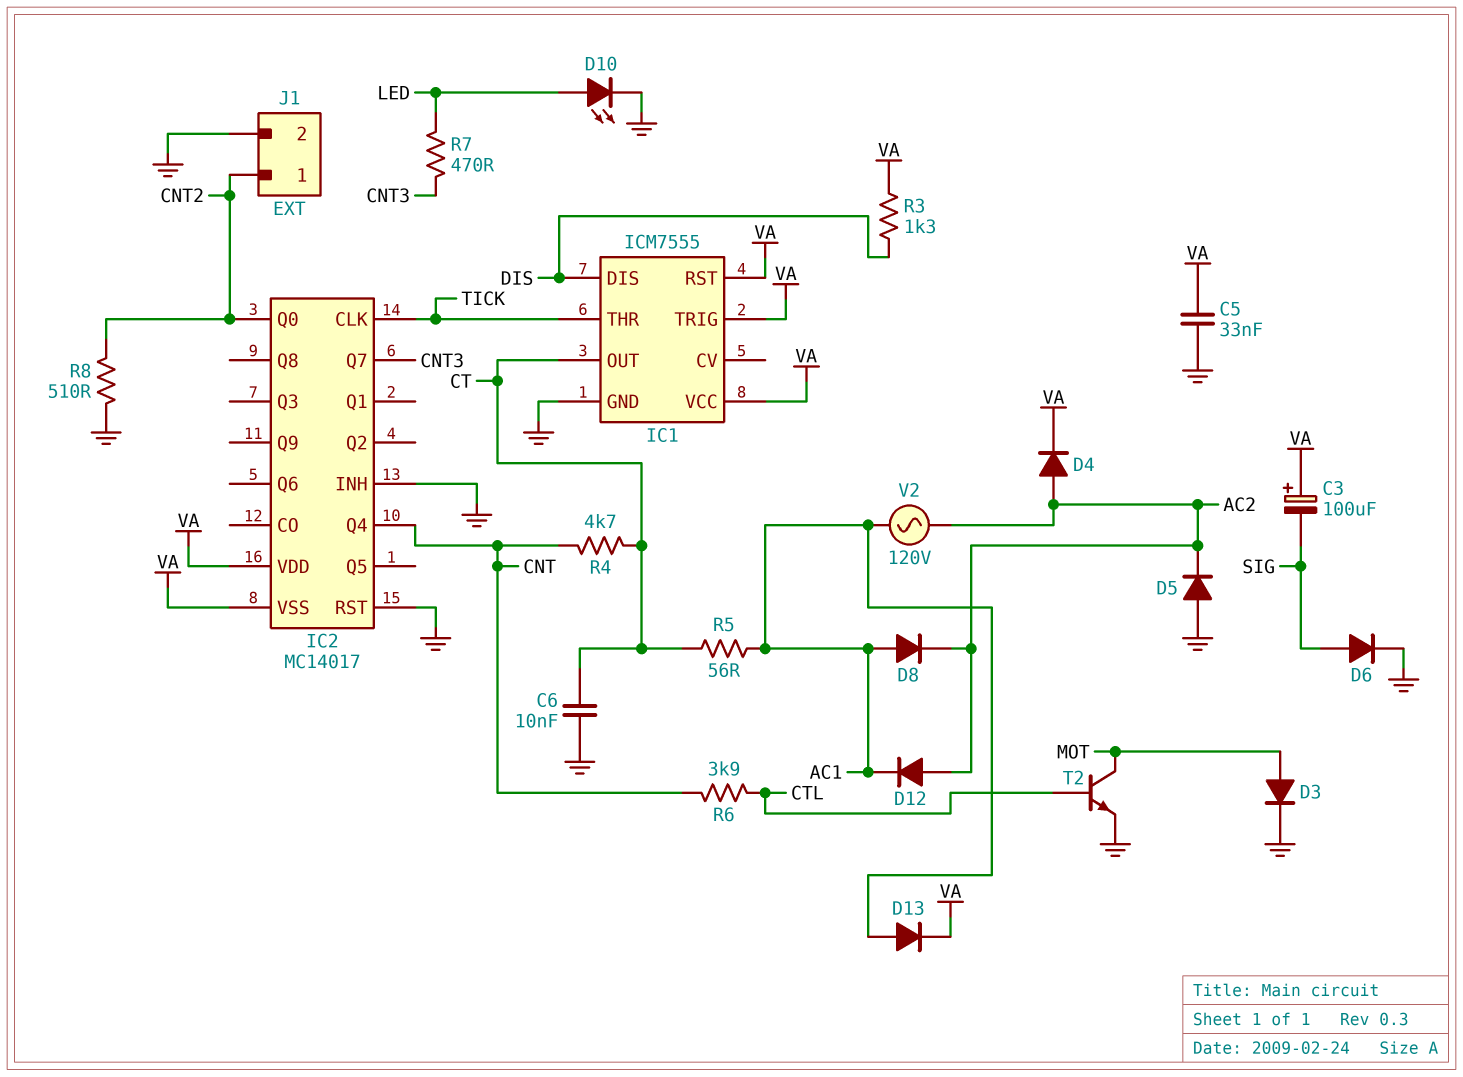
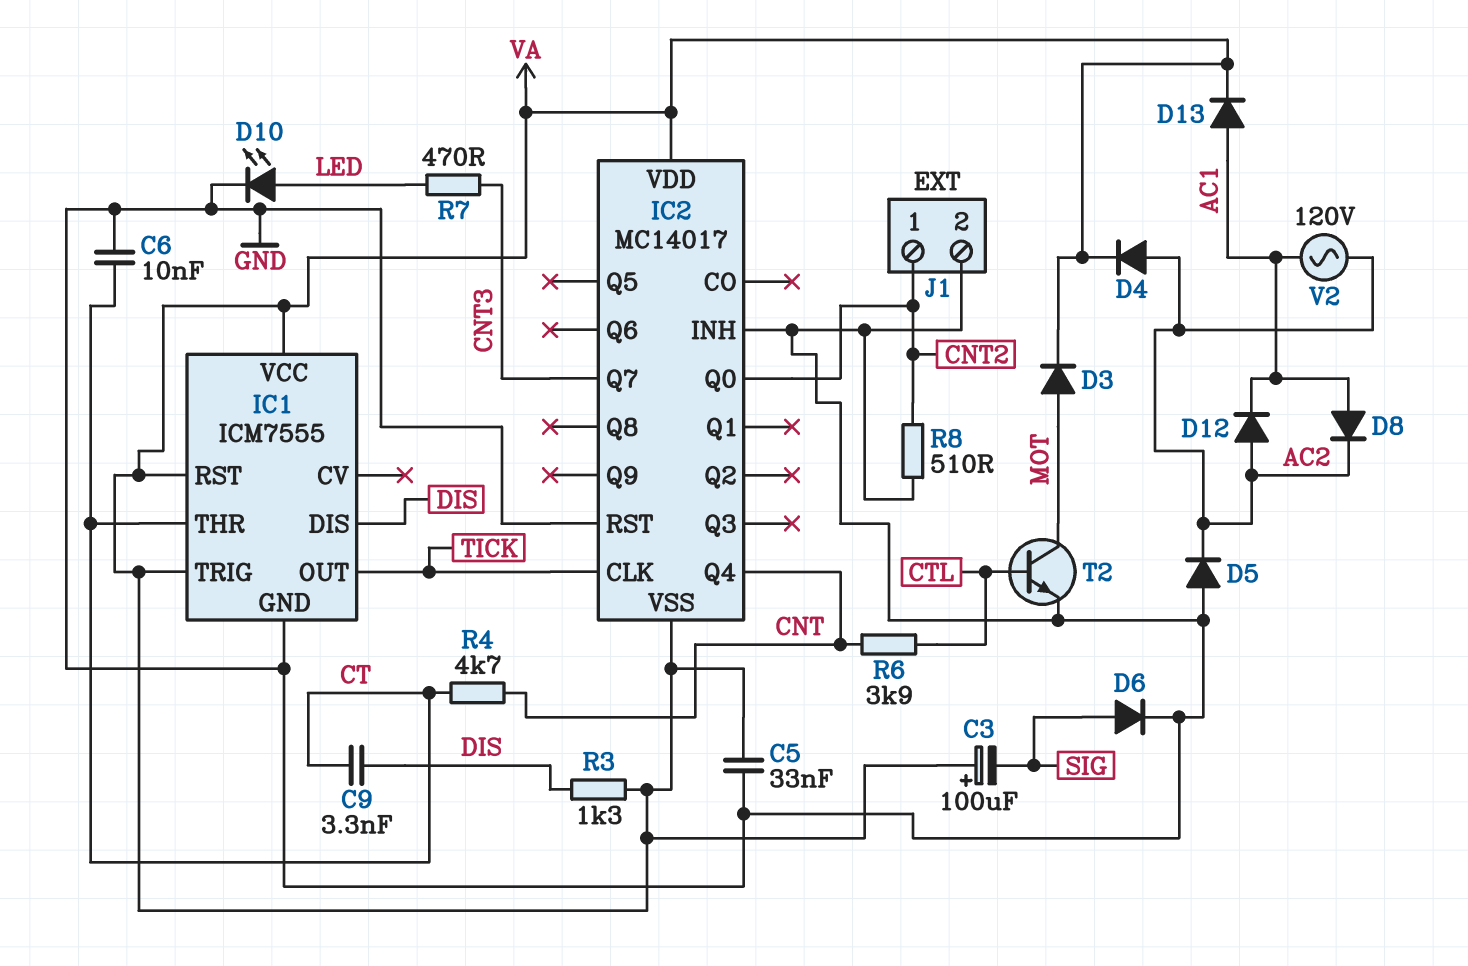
C9: none -> 3.3nF (CT, DIS)
D3: diode (A MOT, K GND) -> diode (A MOT, K VA)
IC1 pin OUT: CT -> TICK
IC1 pin THR: TICK -> CT
R5: 56 (AC1, CT) -> none

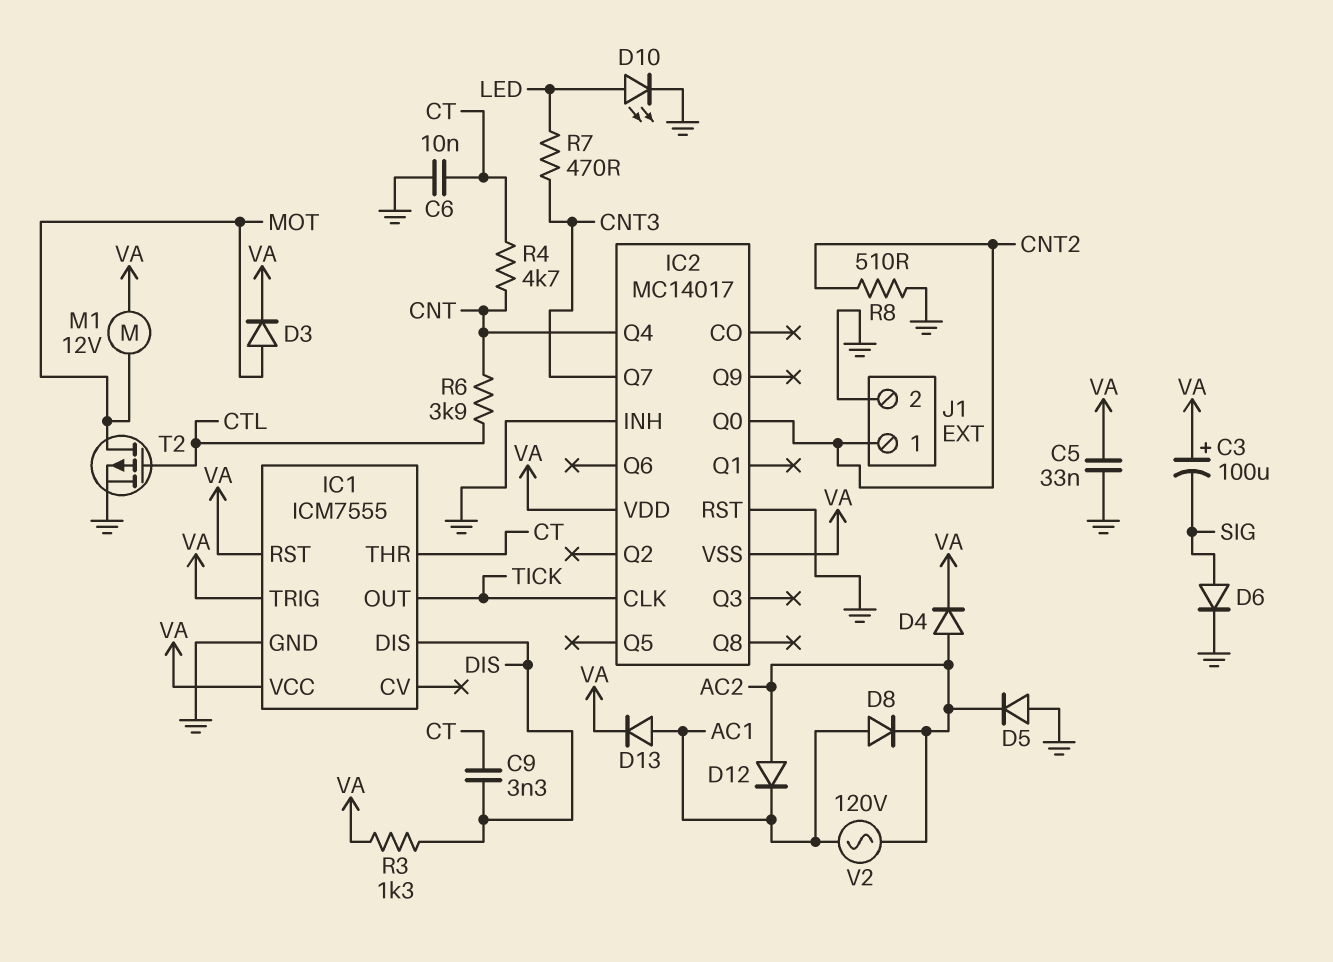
M1: none -> motor 12V (MOT, VA)
T2: NPN (B CTL, C MOT, E GND) -> PMOS (G CTL, D MOT, S GND)

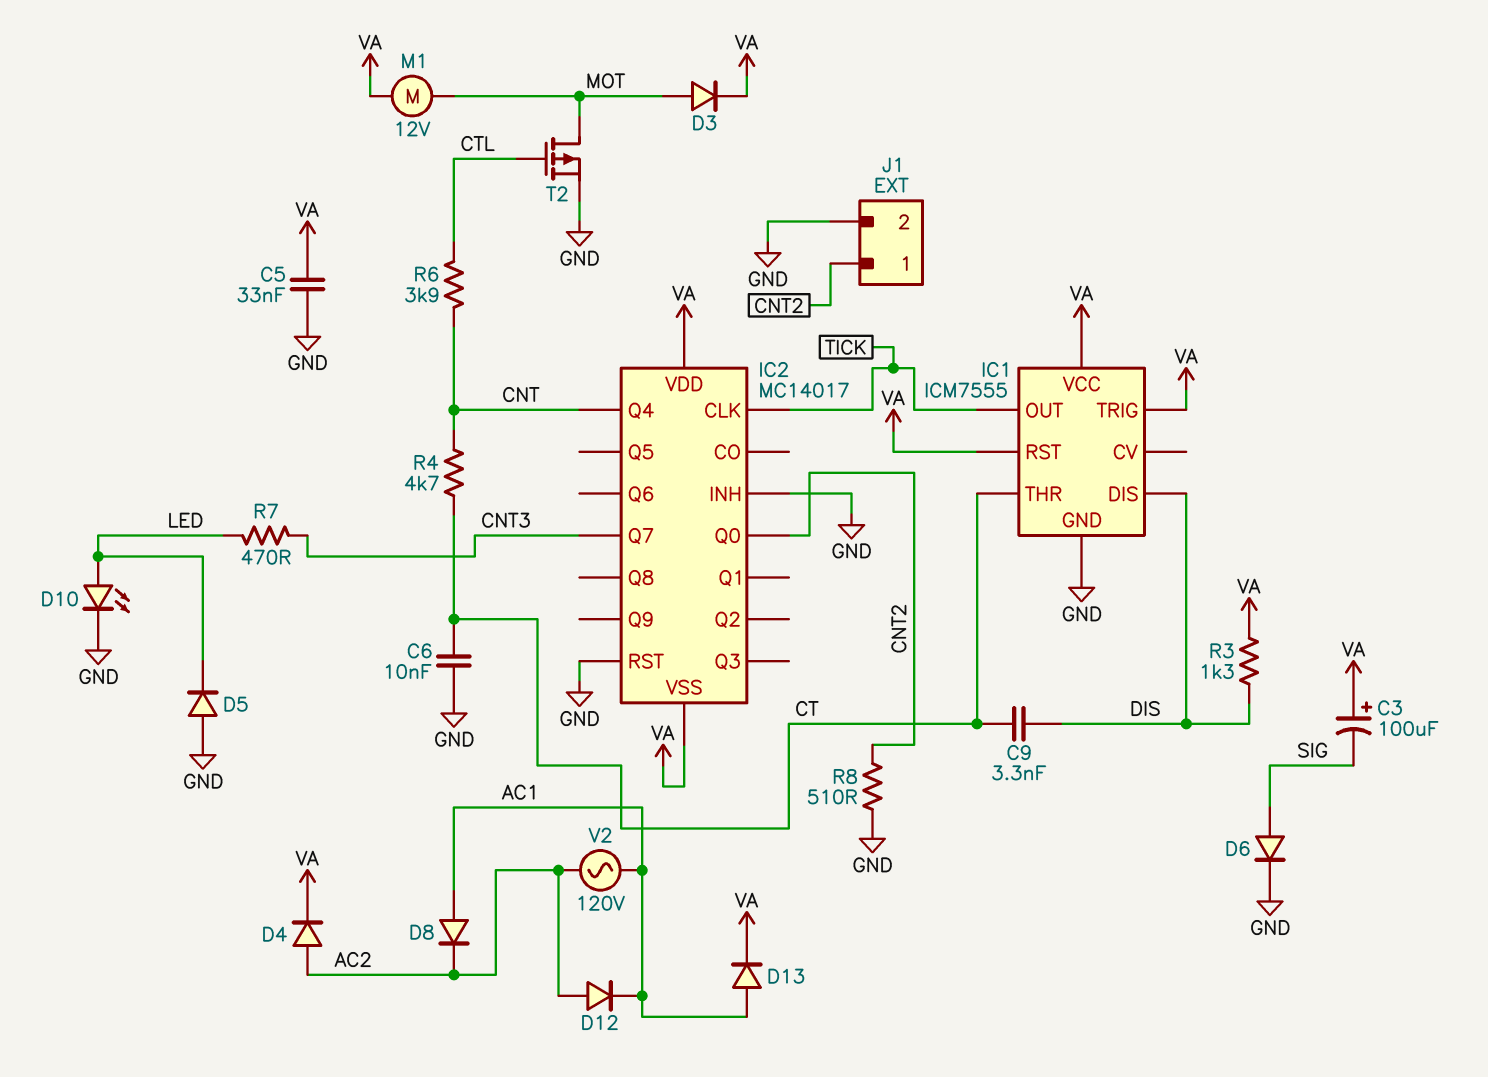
D5: diode (A GND, K AC2) -> diode (A GND, K LED)

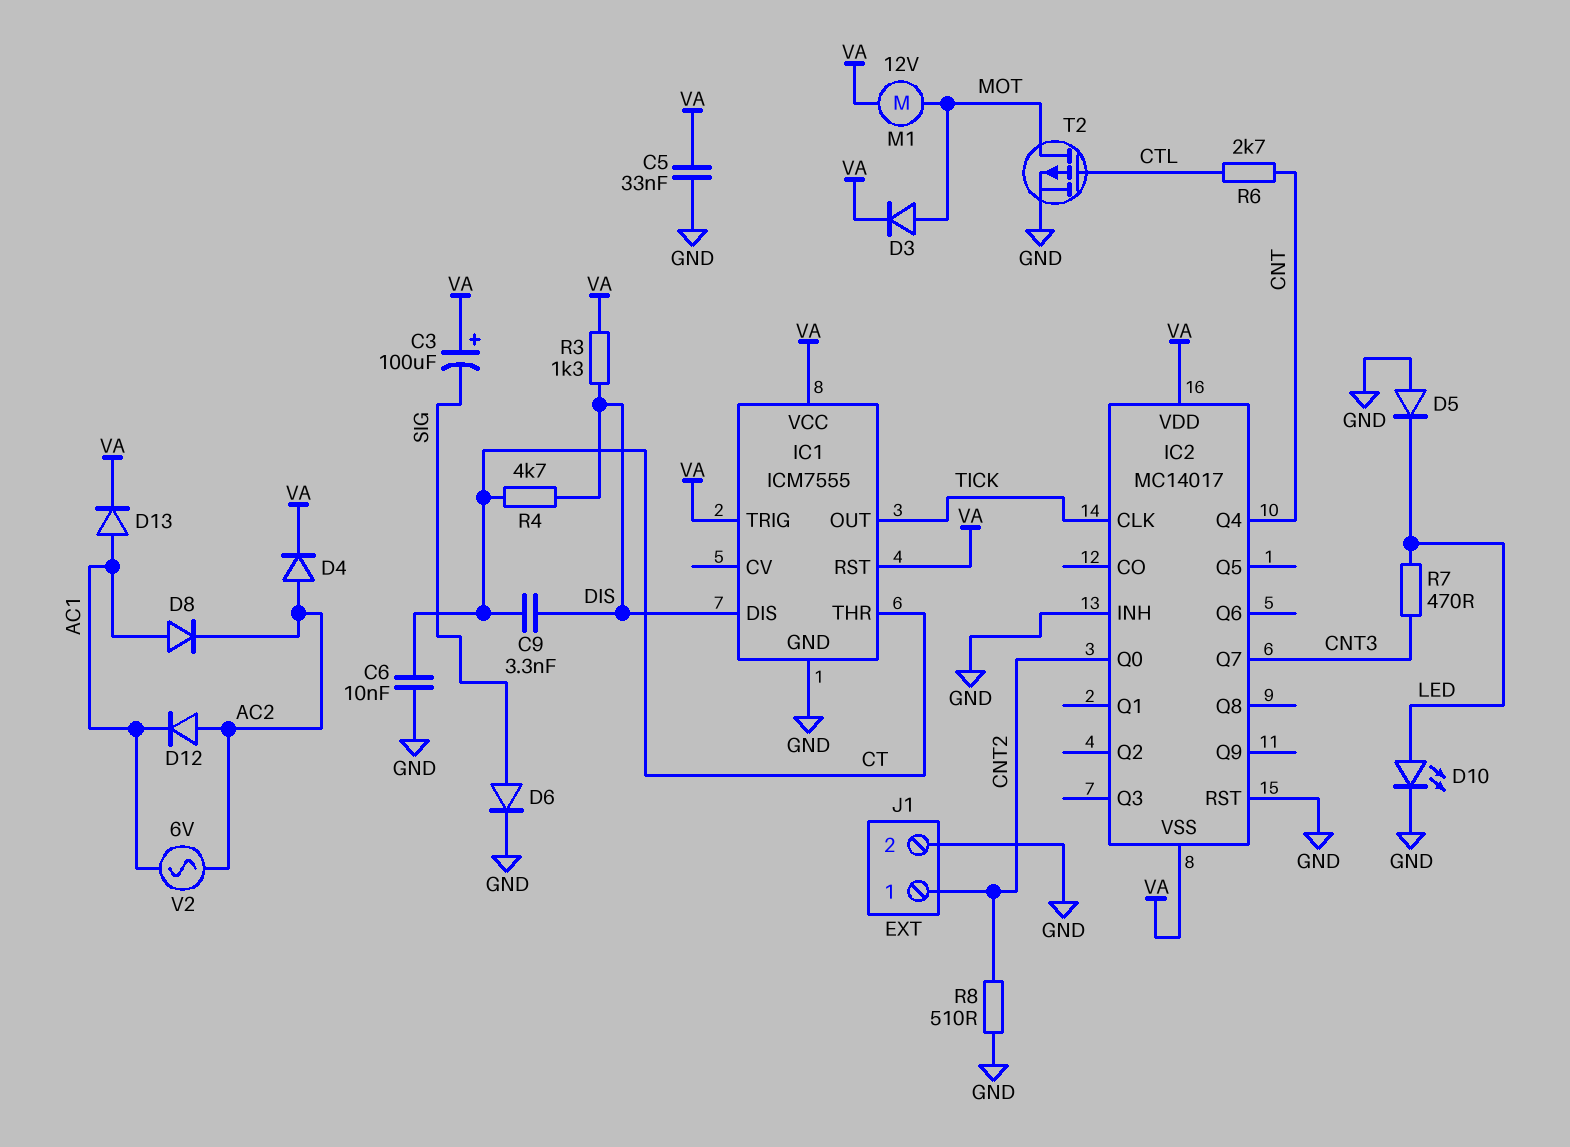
R4: 4.7k (CNT, CT) -> 4.7k (CT, DIS)
R6: 3.9k (CNT, CTL) -> 2.7k (CNT, CTL)
V2: AC 120V (AC1, AC2) -> AC 6V (AC1, AC2)

